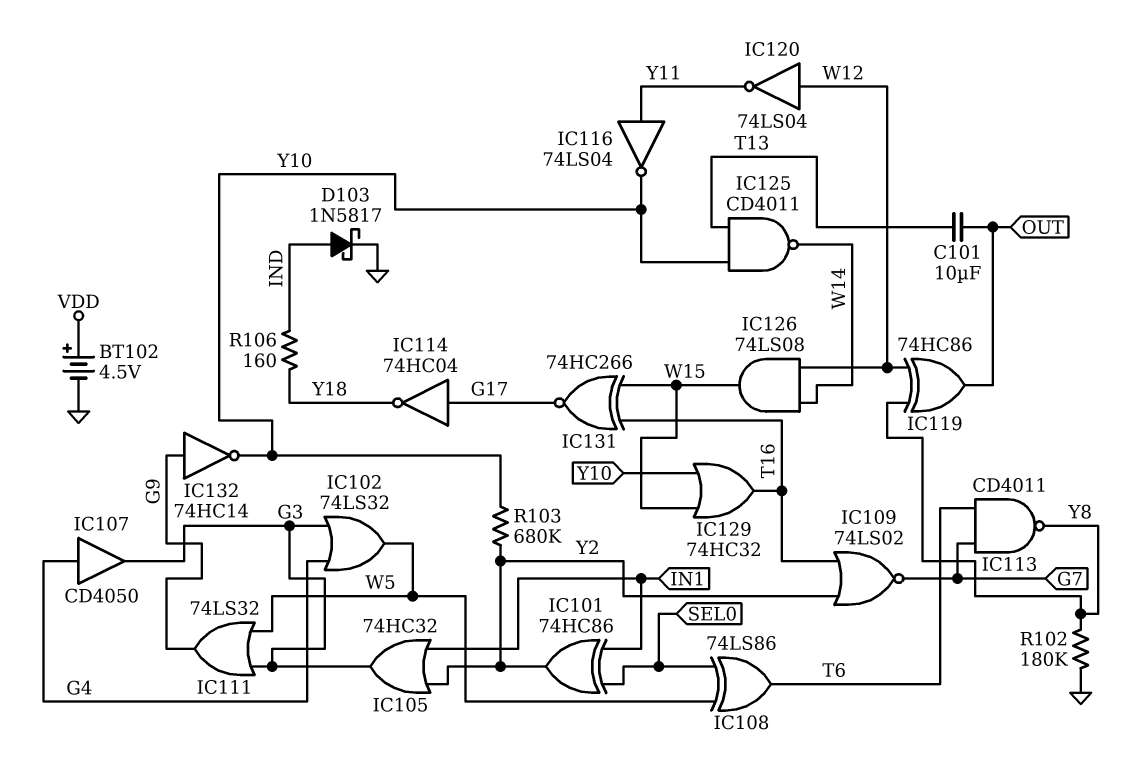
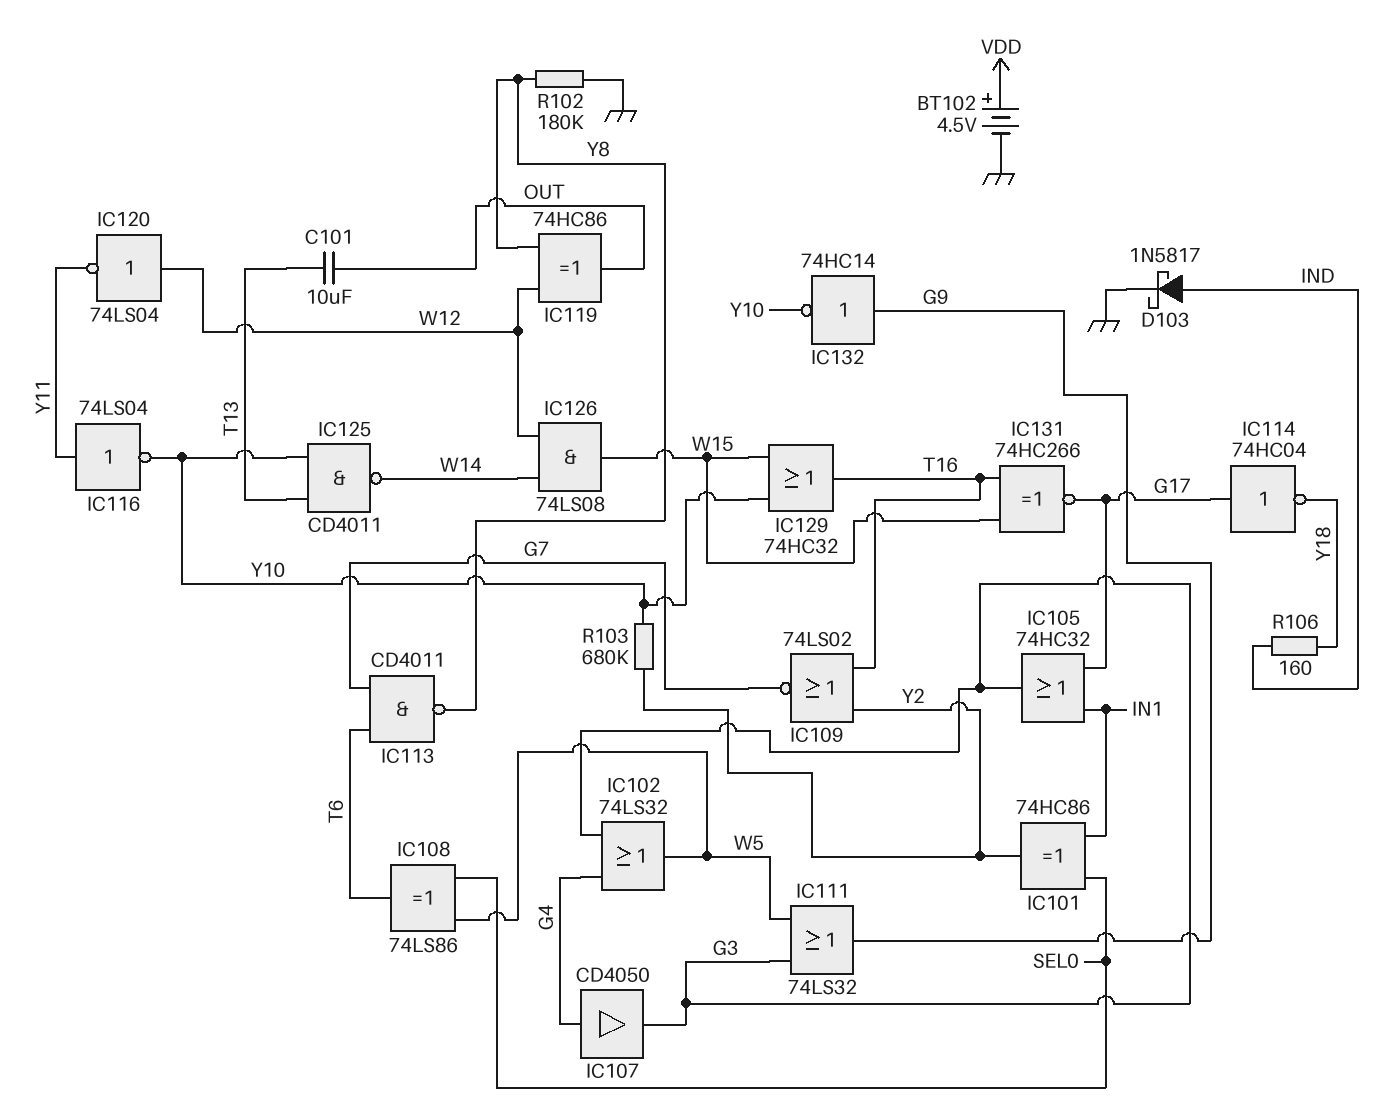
IC105: OR 74HC32 (in IN1, in Y2, out G3) -> OR 74HC32 (in G17, in IN1, out G3)

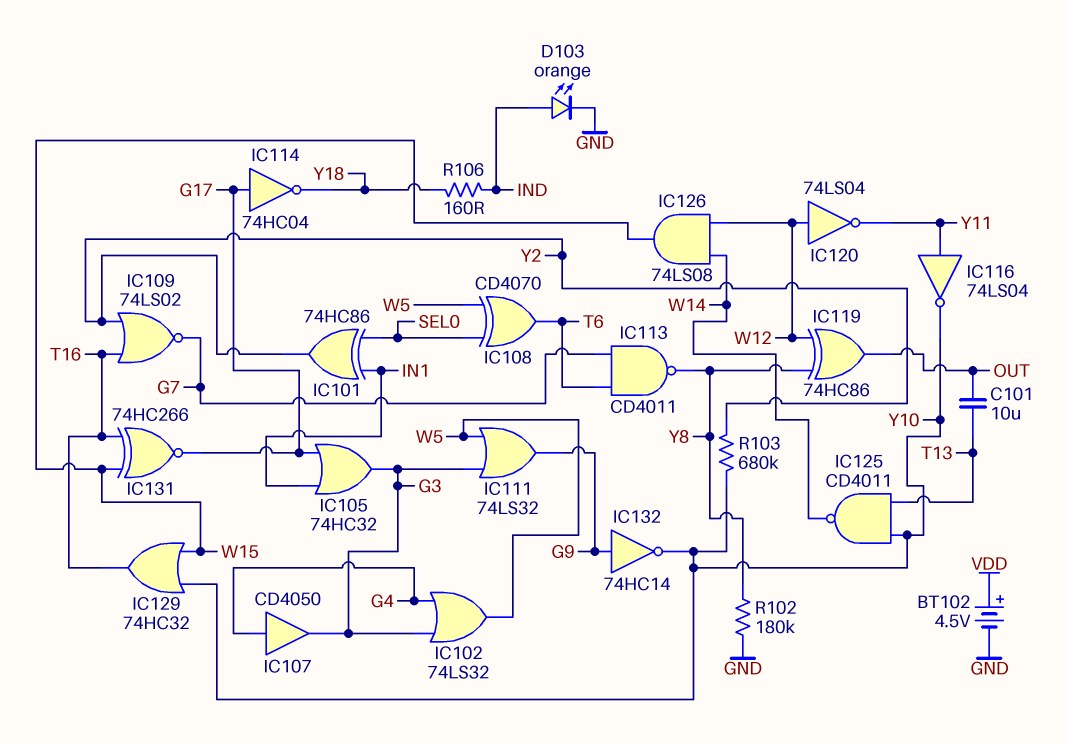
D103: schottky 1N5817 (A IND, K GND) -> LED orange (A IND, K GND)
IC108: XOR 74LS86 (in SEL0, in W5, out T6) -> XOR CD4070 (in SEL0, in W5, out T6)

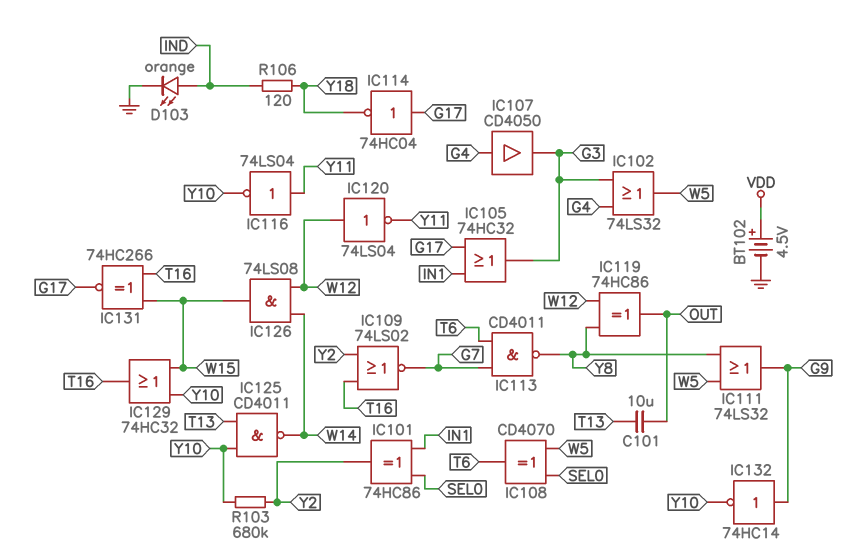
IC111: OR 74LS32 (in G3, in W5, out G9) -> OR 74LS32 (in W5, in Y8, out G9)
R102: 180k (GND, Y8) -> none
R106: 160 (IND, Y18) -> 120 (IND, Y18)

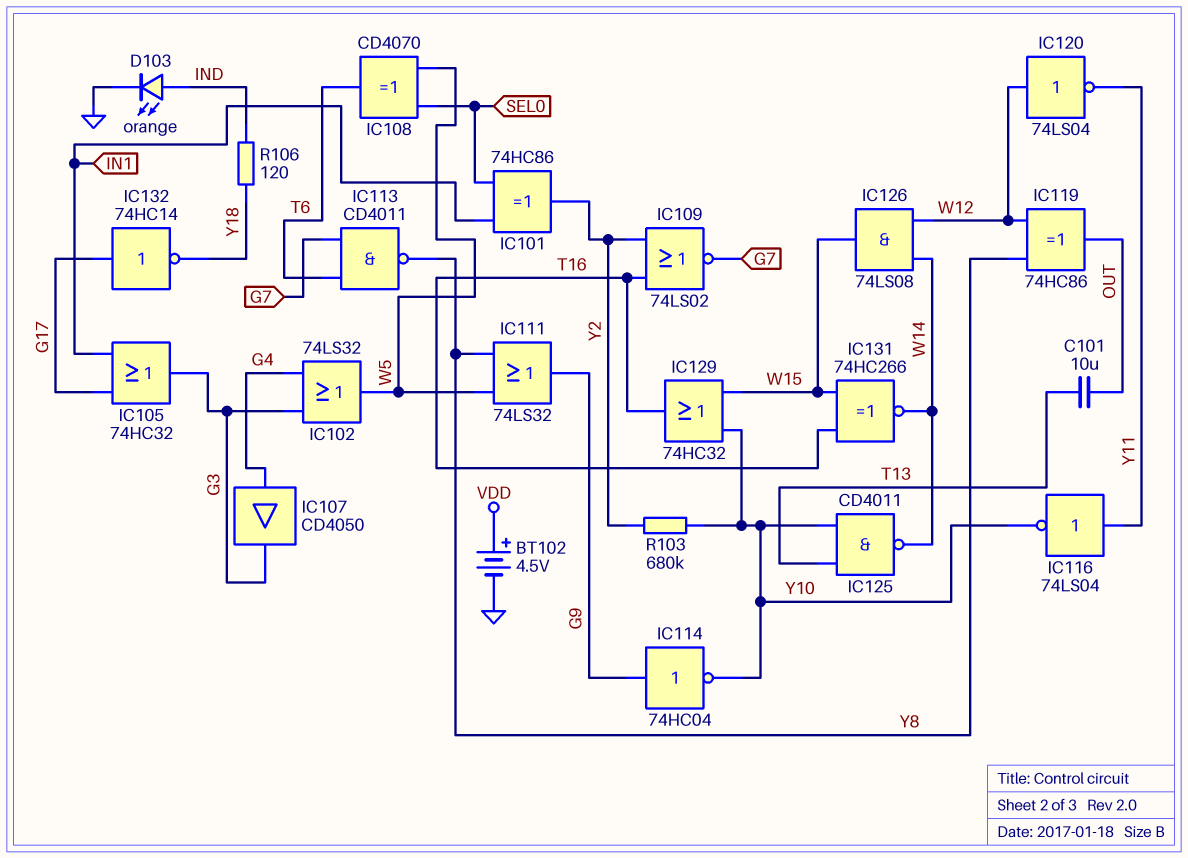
IC114: NOT 74HC04 (in G17, out Y18) -> NOT 74HC04 (in G9, out Y10)
IC131: XNOR 74HC266 (in T16, in W15, out G17) -> XNOR 74HC266 (in T16, in W15, out W14)
IC132: NOT 74HC14 (in G9, out Y10) -> NOT 74HC14 (in G17, out Y18)

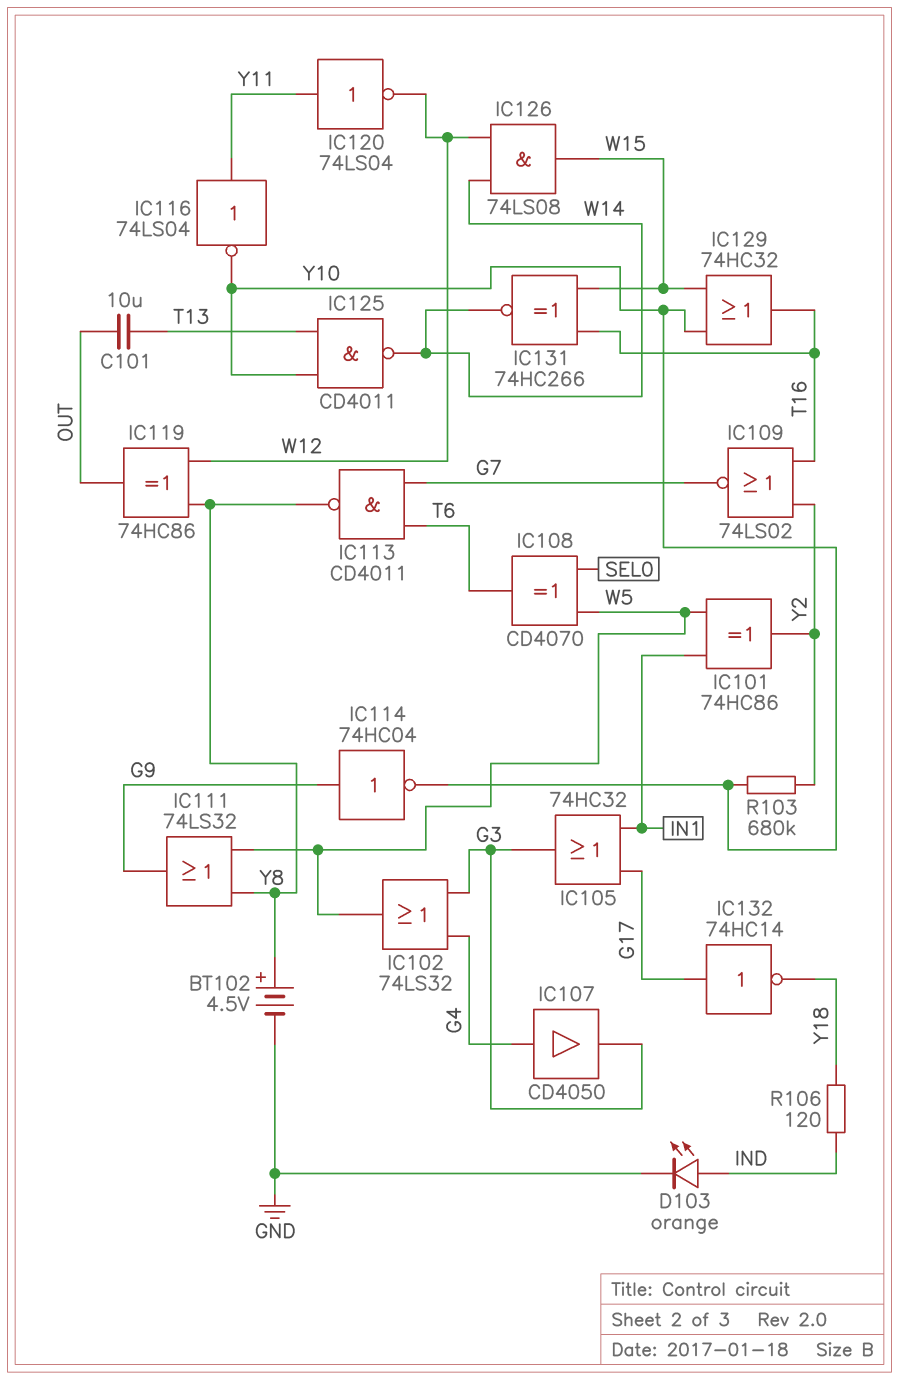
BT102: 4.5V (plus VDD, minus GND) -> 4.5V (plus Y8, minus GND)
IC101: XOR 74HC86 (in IN1, in SEL0, out Y2) -> XOR 74HC86 (in IN1, in W5, out Y2)
IC120: NOT 74LS04 (in W12, out Y11) -> NOT 74LS04 (in Y11, out W12)

